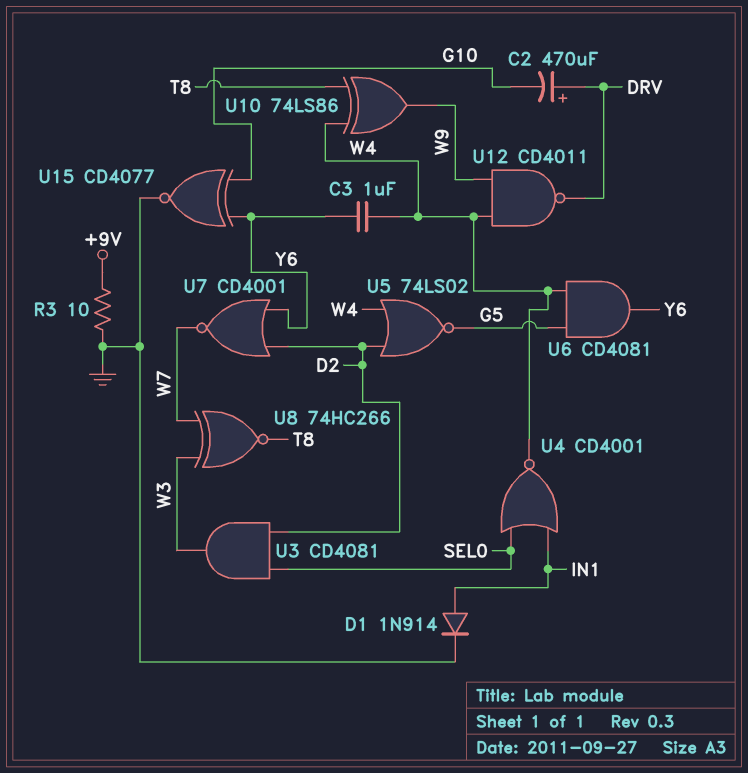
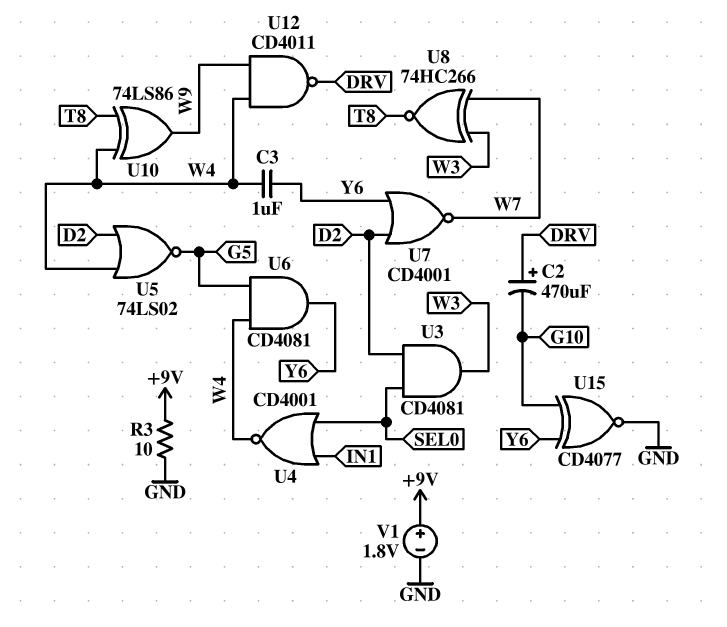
D1: diode 1N914 (A IN1, K GND) -> none
V1: none -> 1.8V (plus +9V, minus GND)

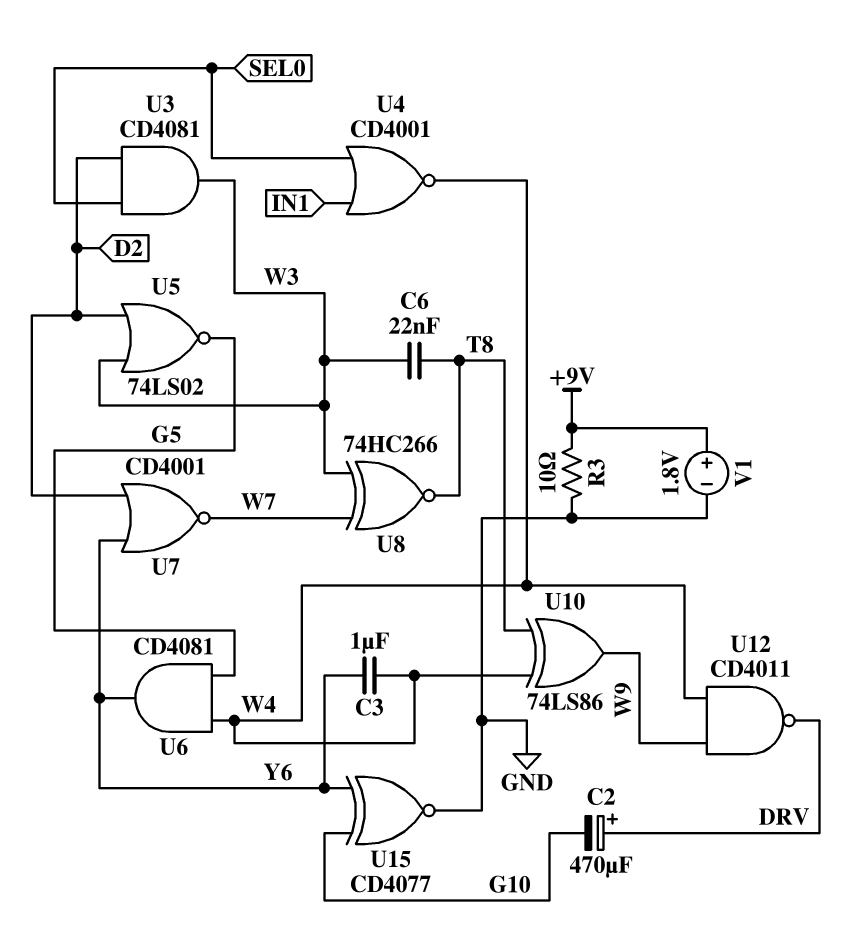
C6: none -> 22nF (T8, W3)
U5: NOR 74LS02 (in D2, in W4, out G5) -> NOR 74LS02 (in D2, in W3, out G5)

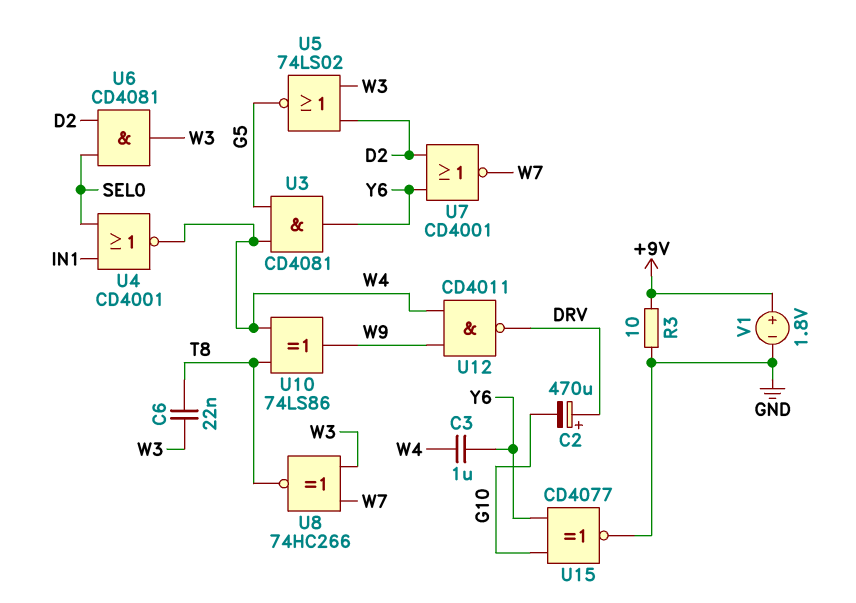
U3: AND CD4081 (in D2, in SEL0, out W3) -> AND CD4081 (in G5, in W4, out Y6)
U6: AND CD4081 (in G5, in W4, out Y6) -> AND CD4081 (in D2, in SEL0, out W3)

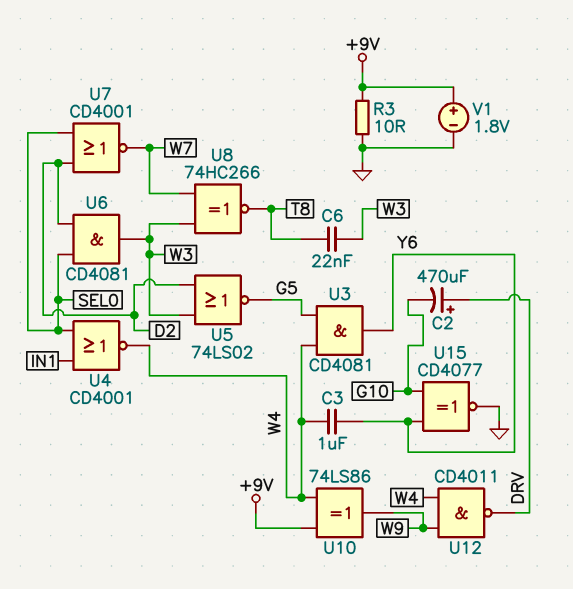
U7: NOR CD4001 (in D2, in Y6, out W7) -> NOR CD4001 (in D2, in SEL0, out W7)
U10: XOR 74LS86 (in T8, in W4, out W9) -> XOR 74LS86 (in +9V, in W4, out W9)

